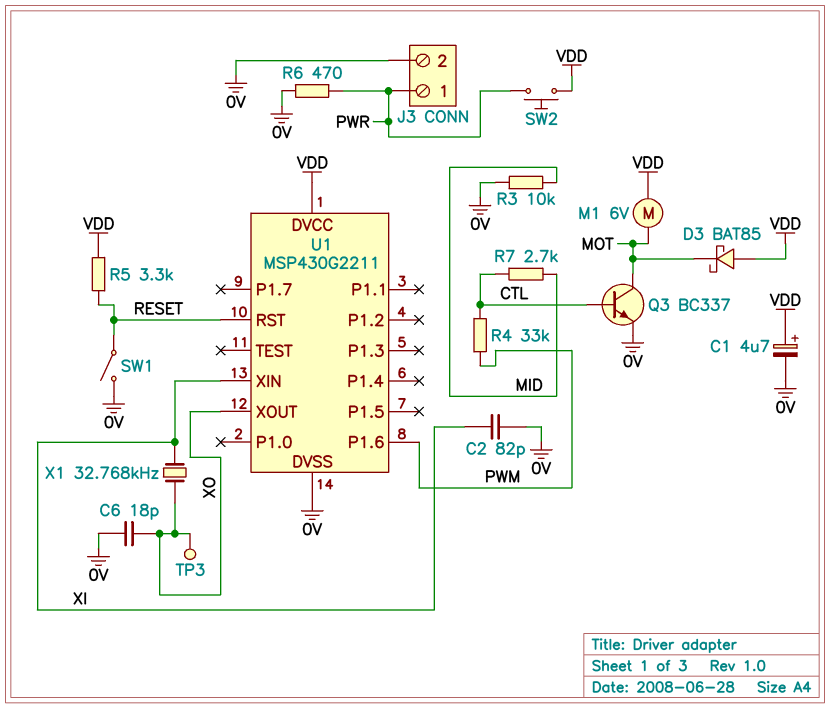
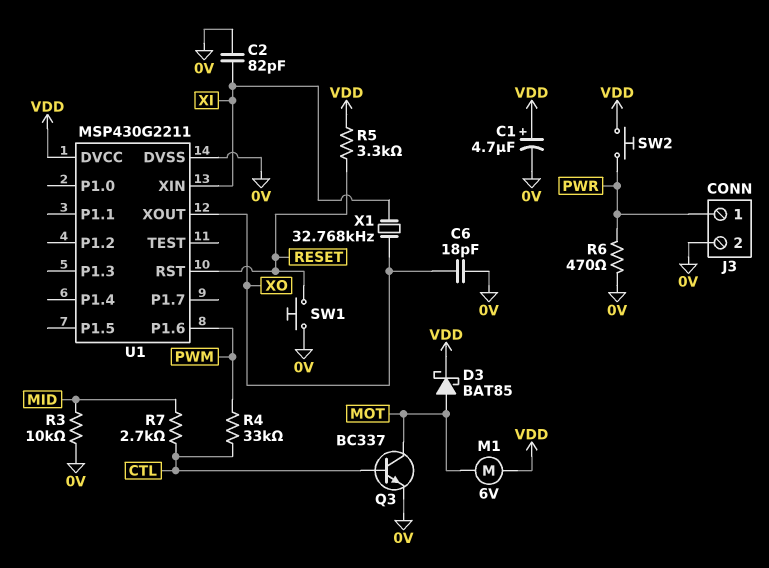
D3: schottky BAT85 (A VDD, K MOT) -> schottky BAT85 (A MOT, K VDD)
SW1: switch (0V, RESET) -> button (0V, RESET)
TP3: test point (XO) -> none

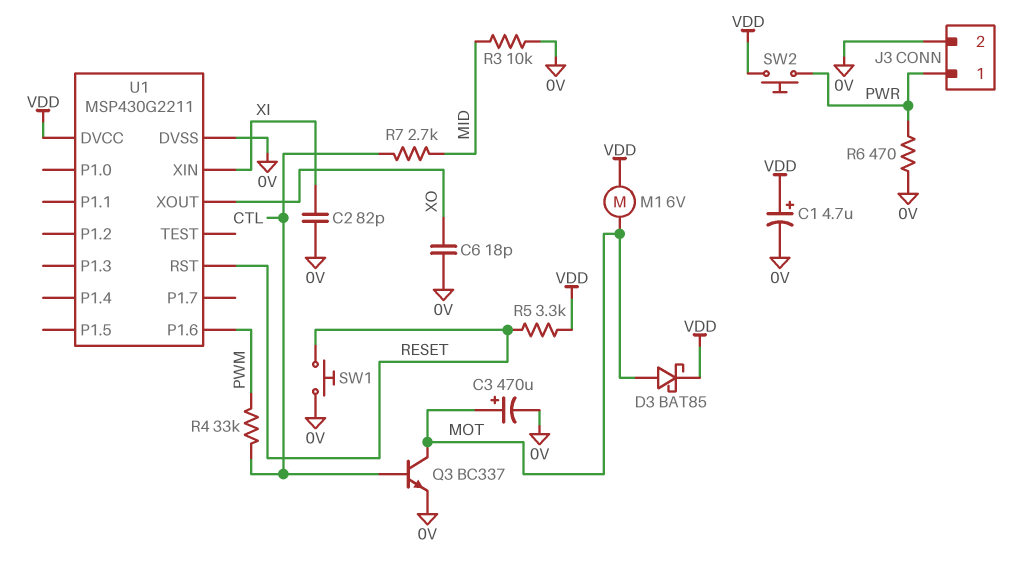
C3: none -> 470uF (plus MOT, minus 0V)
X1: 32.768kHz (XI, XO) -> none

